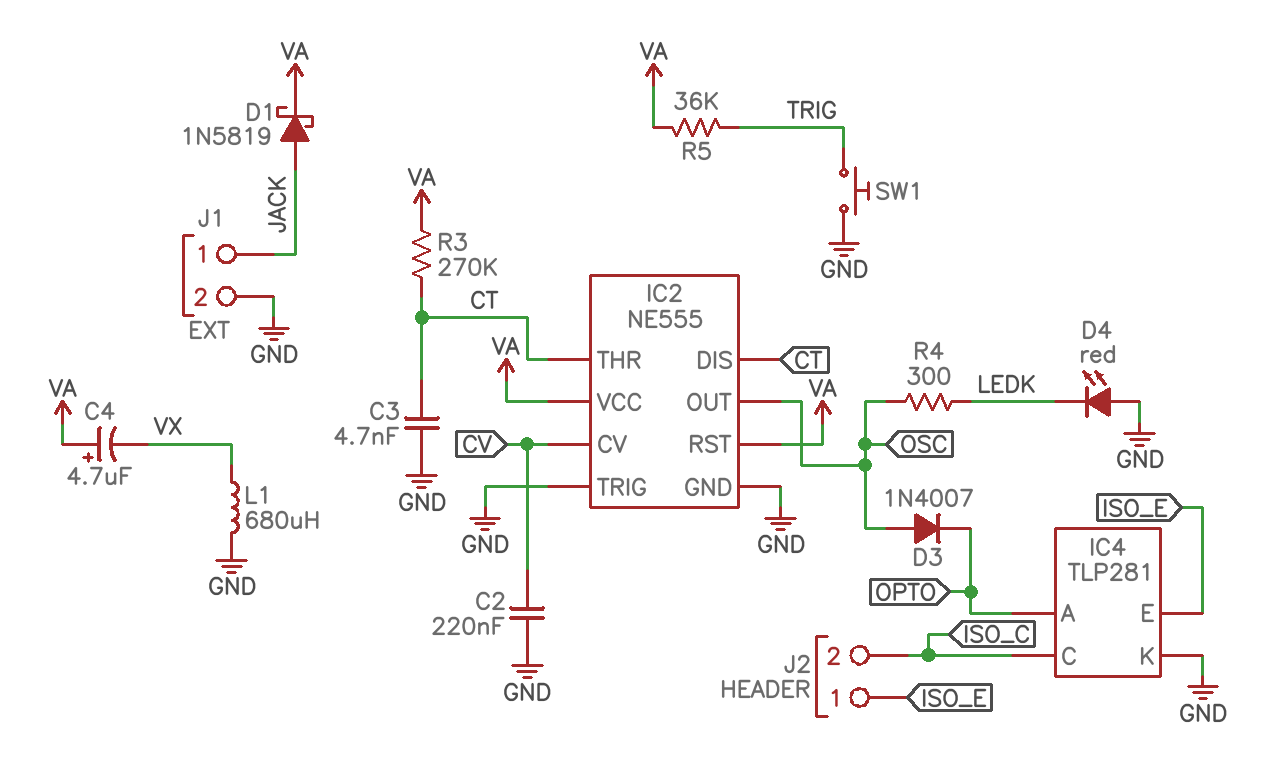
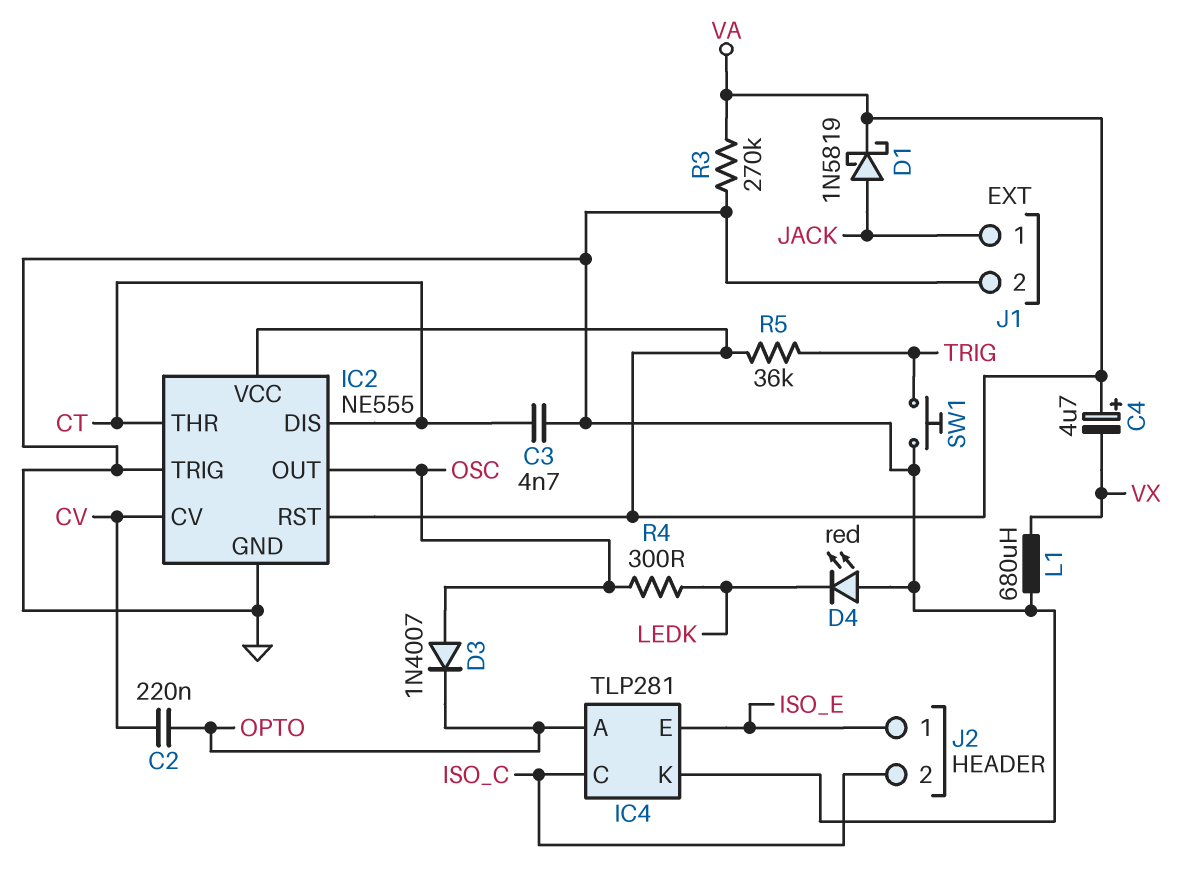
C2: 220nF (CV, GND) -> 220nF (CV, OPTO)
R3: 270k (CT, VA) -> 270k (GND, VA)

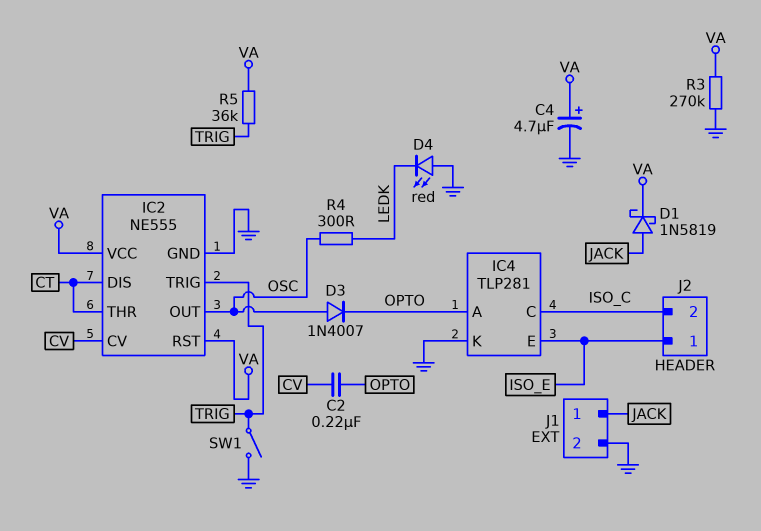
C3: 4.7nF (CT, GND) -> none
C4: 4.7uF (plus VA, minus VX) -> 4.7uF (plus VA, minus GND)
IC2 pin TRIG: GND -> TRIG
L1: 680uH (GND, VX) -> none
SW1: button (GND, TRIG) -> switch (GND, TRIG)

